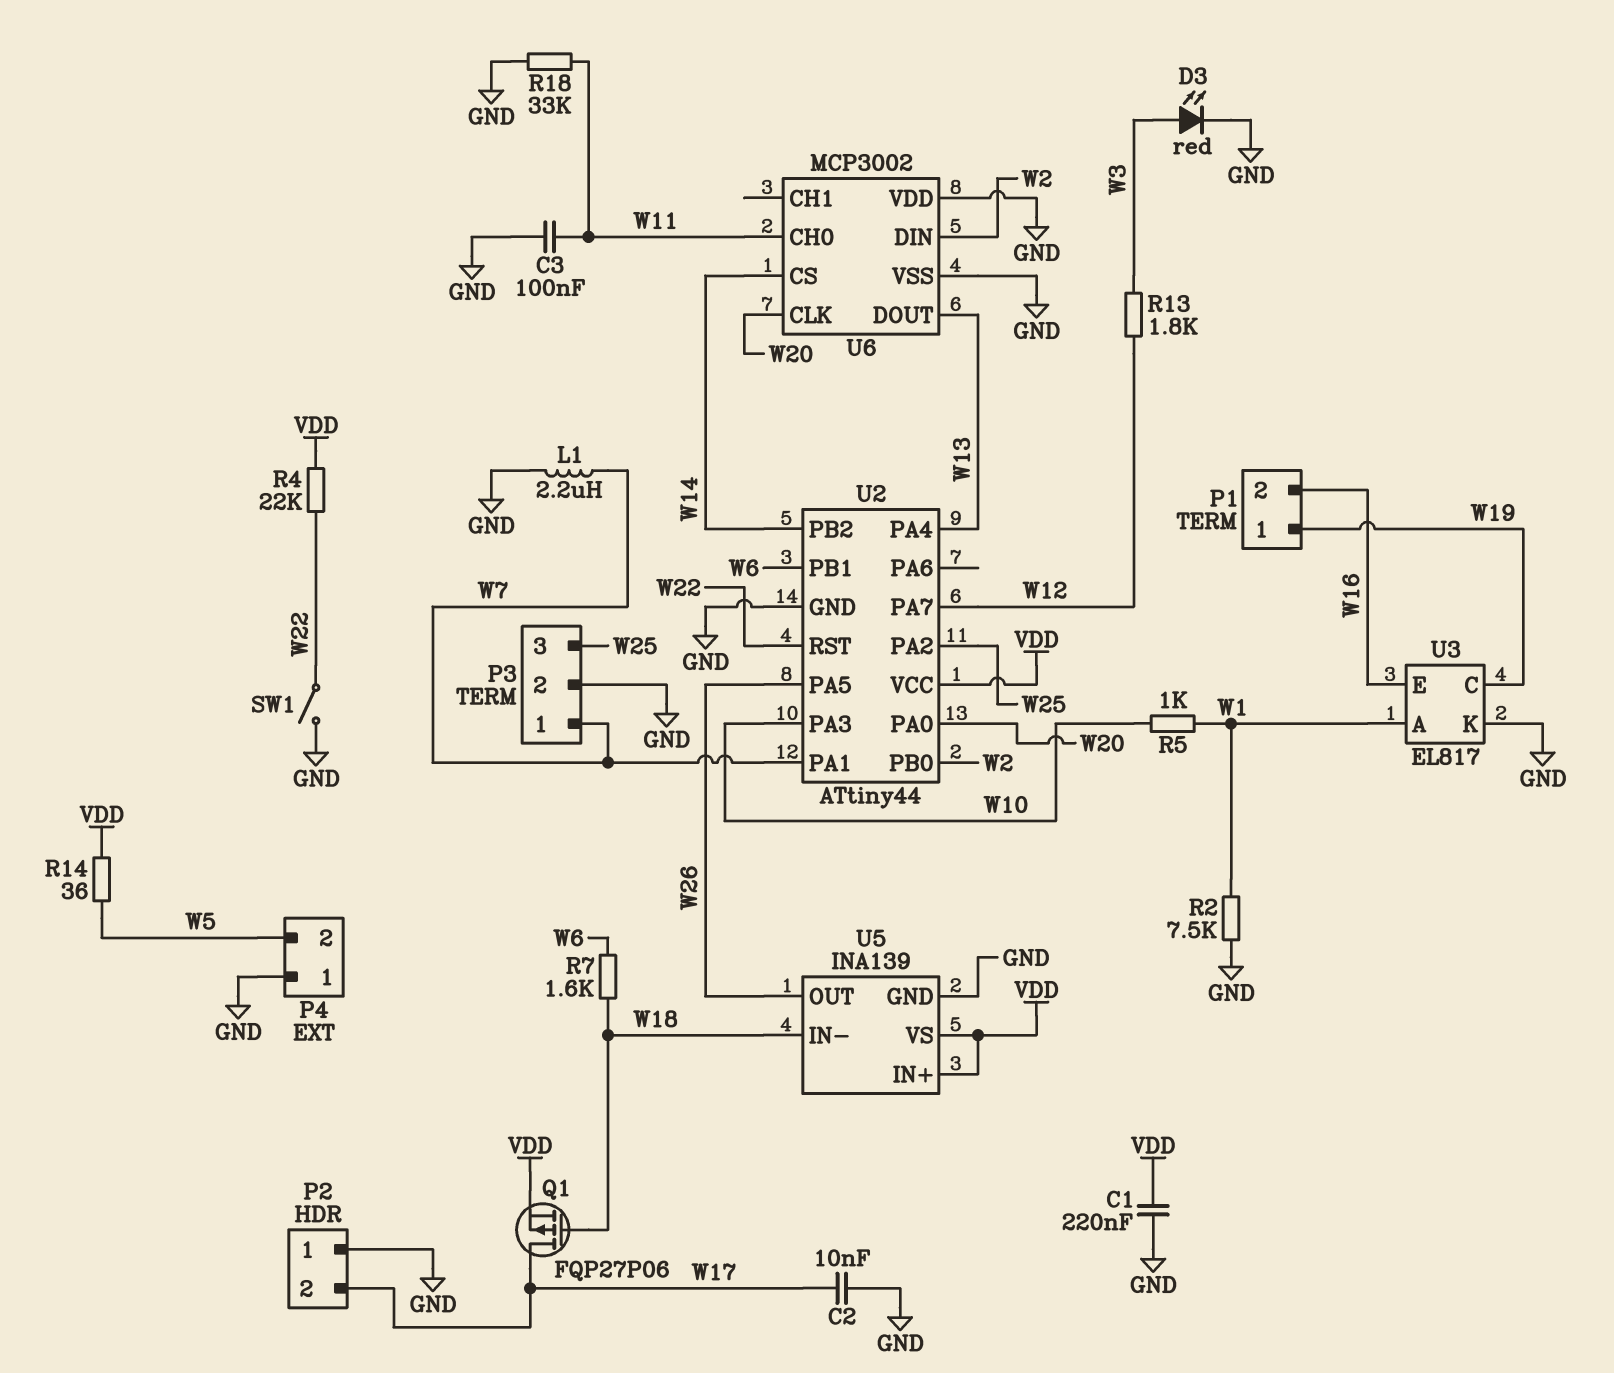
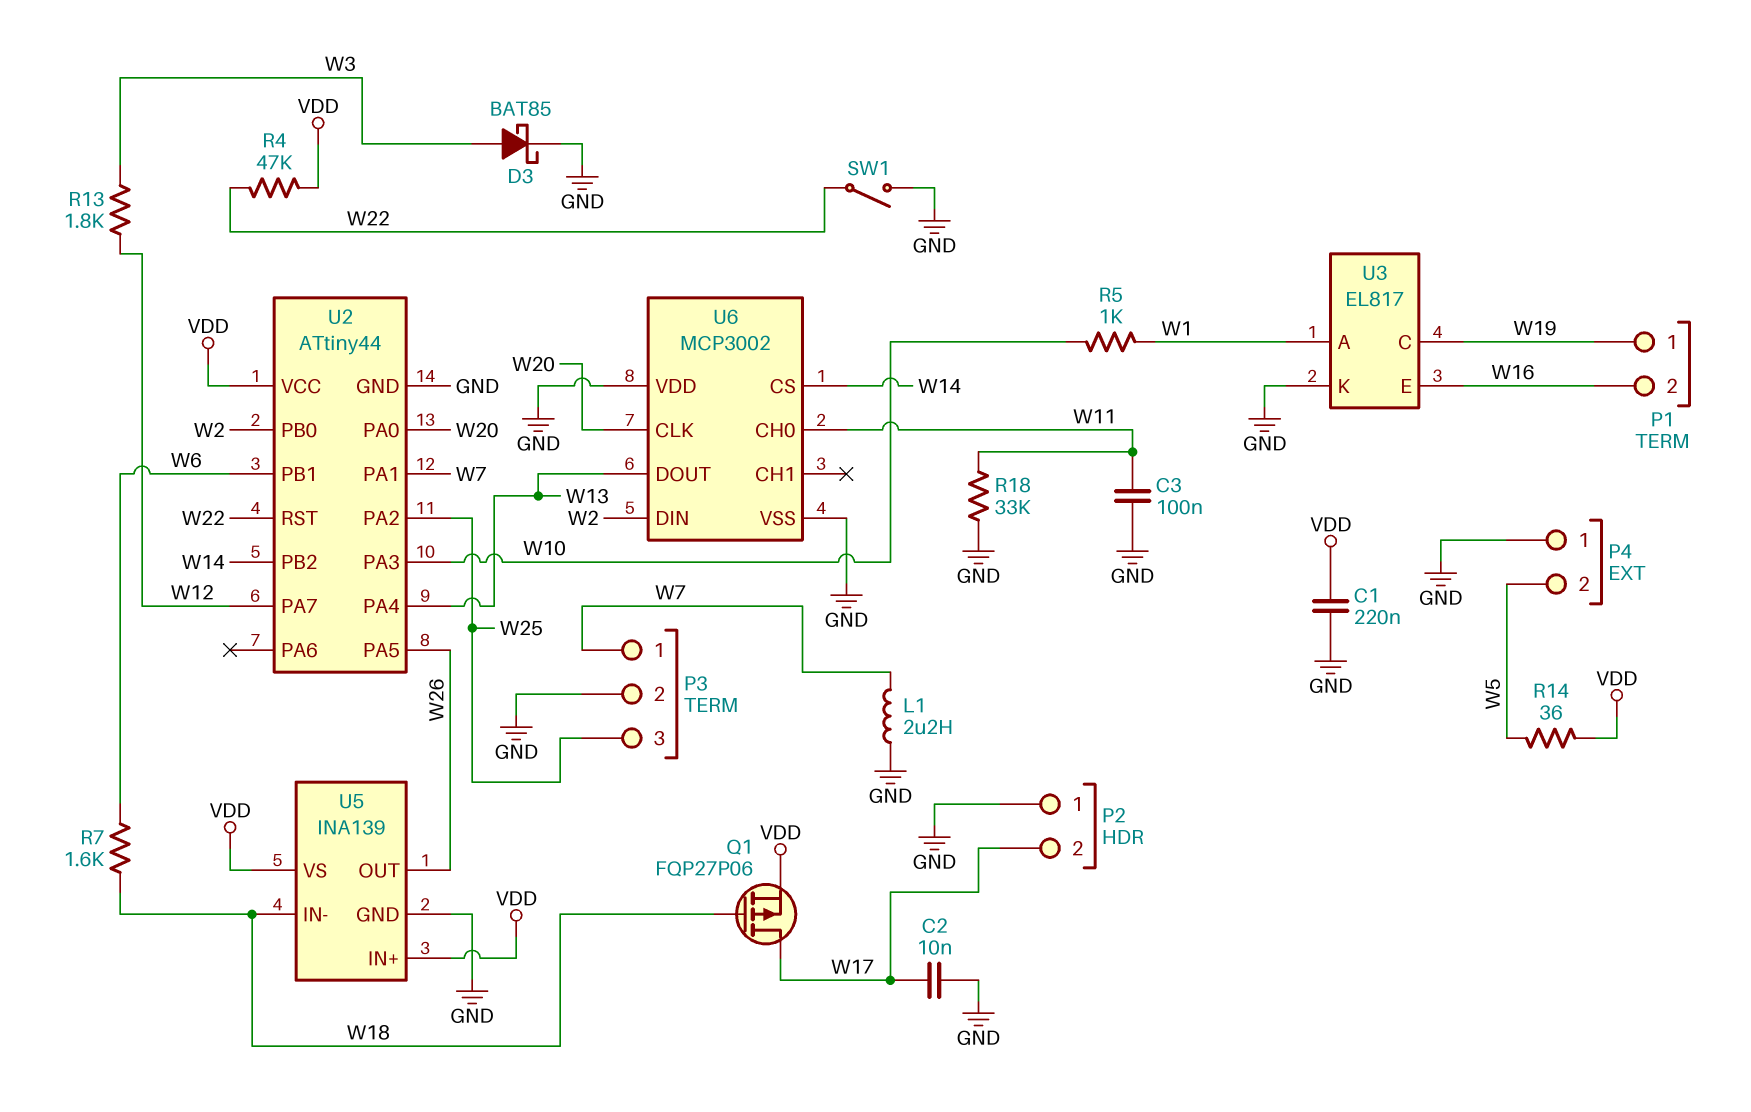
D3: LED red (A W3, K GND) -> schottky BAT85 (A W3, K GND)
R2: 7.5k (GND, W1) -> none
R4: 22k (VDD, W22) -> 47k (VDD, W22)

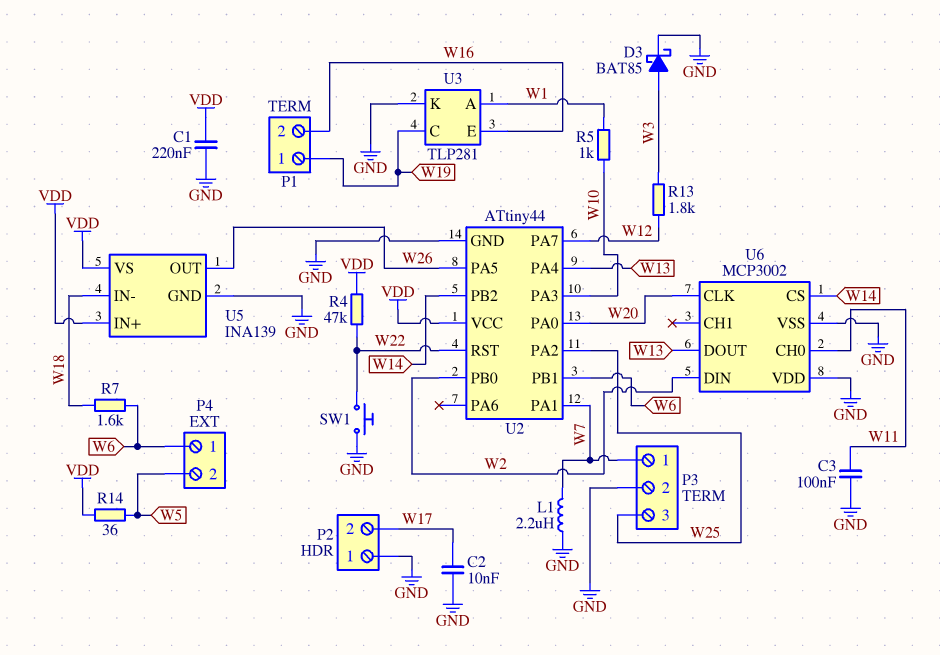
P4 pin 1: GND -> W6
Q1: PMOS FQP27P06 (G W18, D W17, S VDD) -> none
R18: 33k (GND, W11) -> none
SW1: switch (GND, W22) -> button (GND, W22)
U3: EL817 -> TLP281

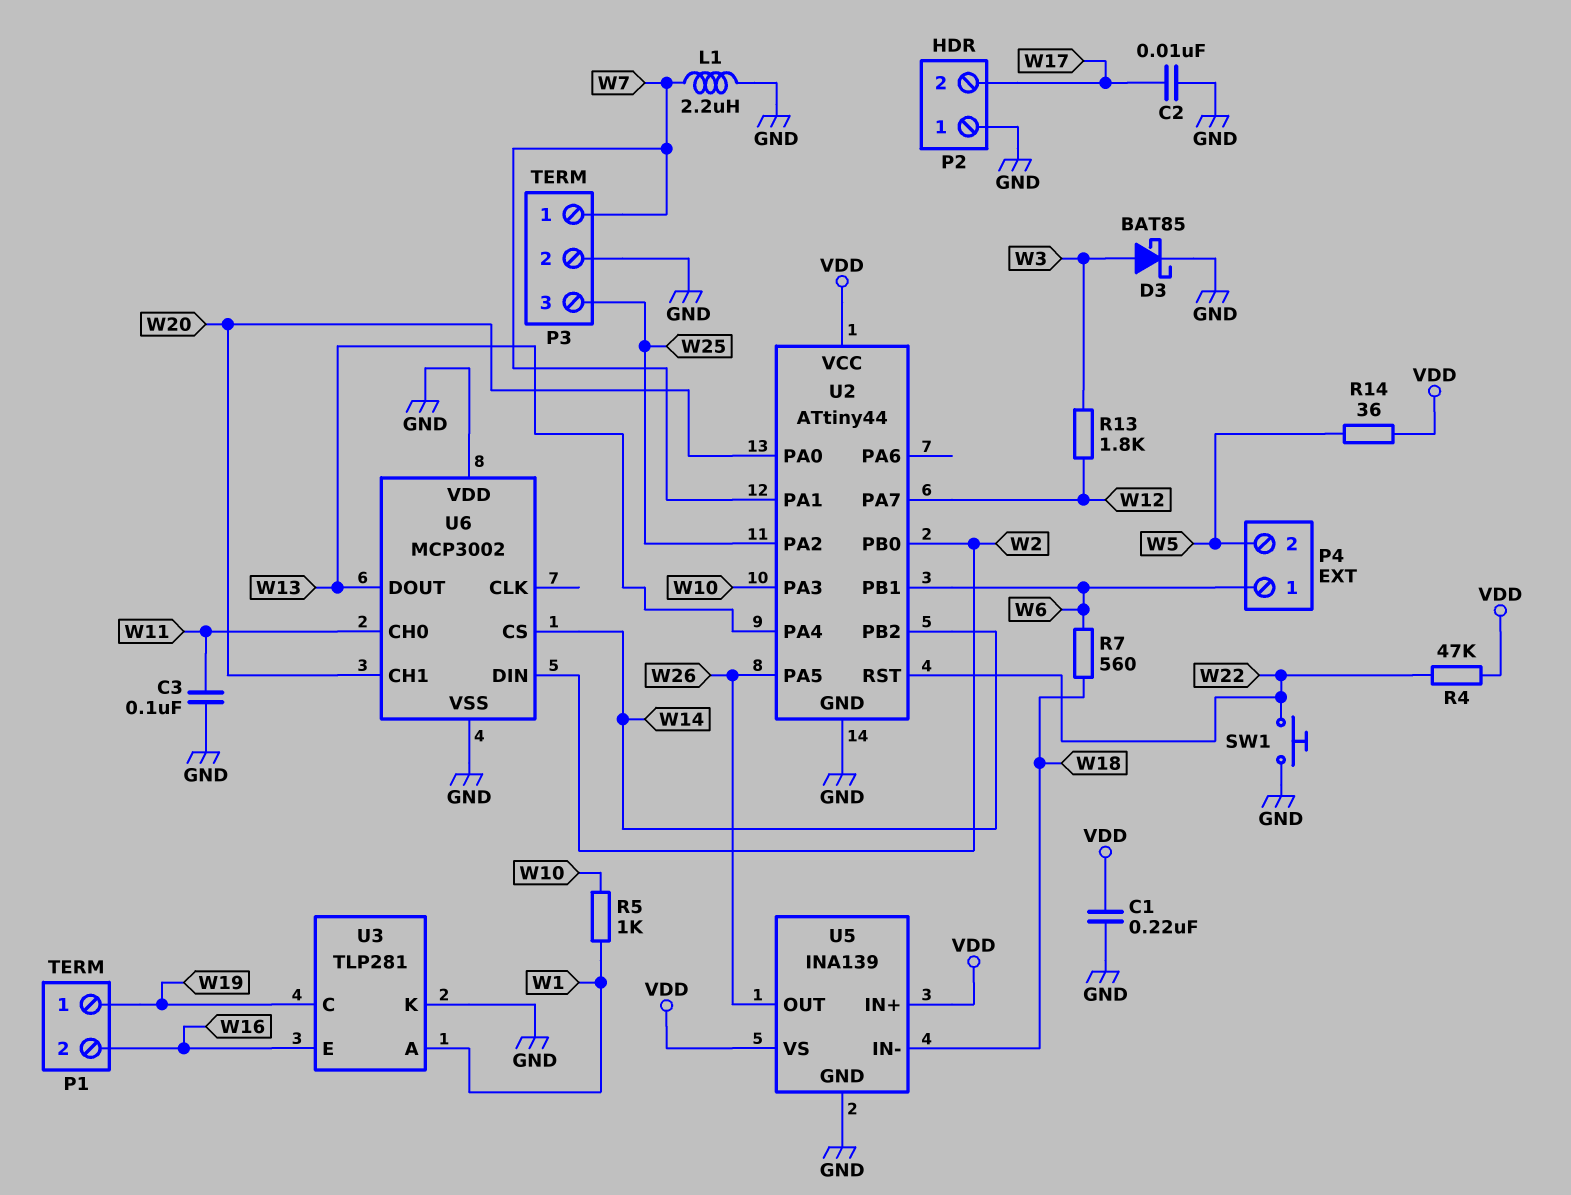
R7: 1.6k (W6, W18) -> 560 (W6, W18)
U6 pin CH1: none -> W20
U6 pin CLK: W20 -> none

